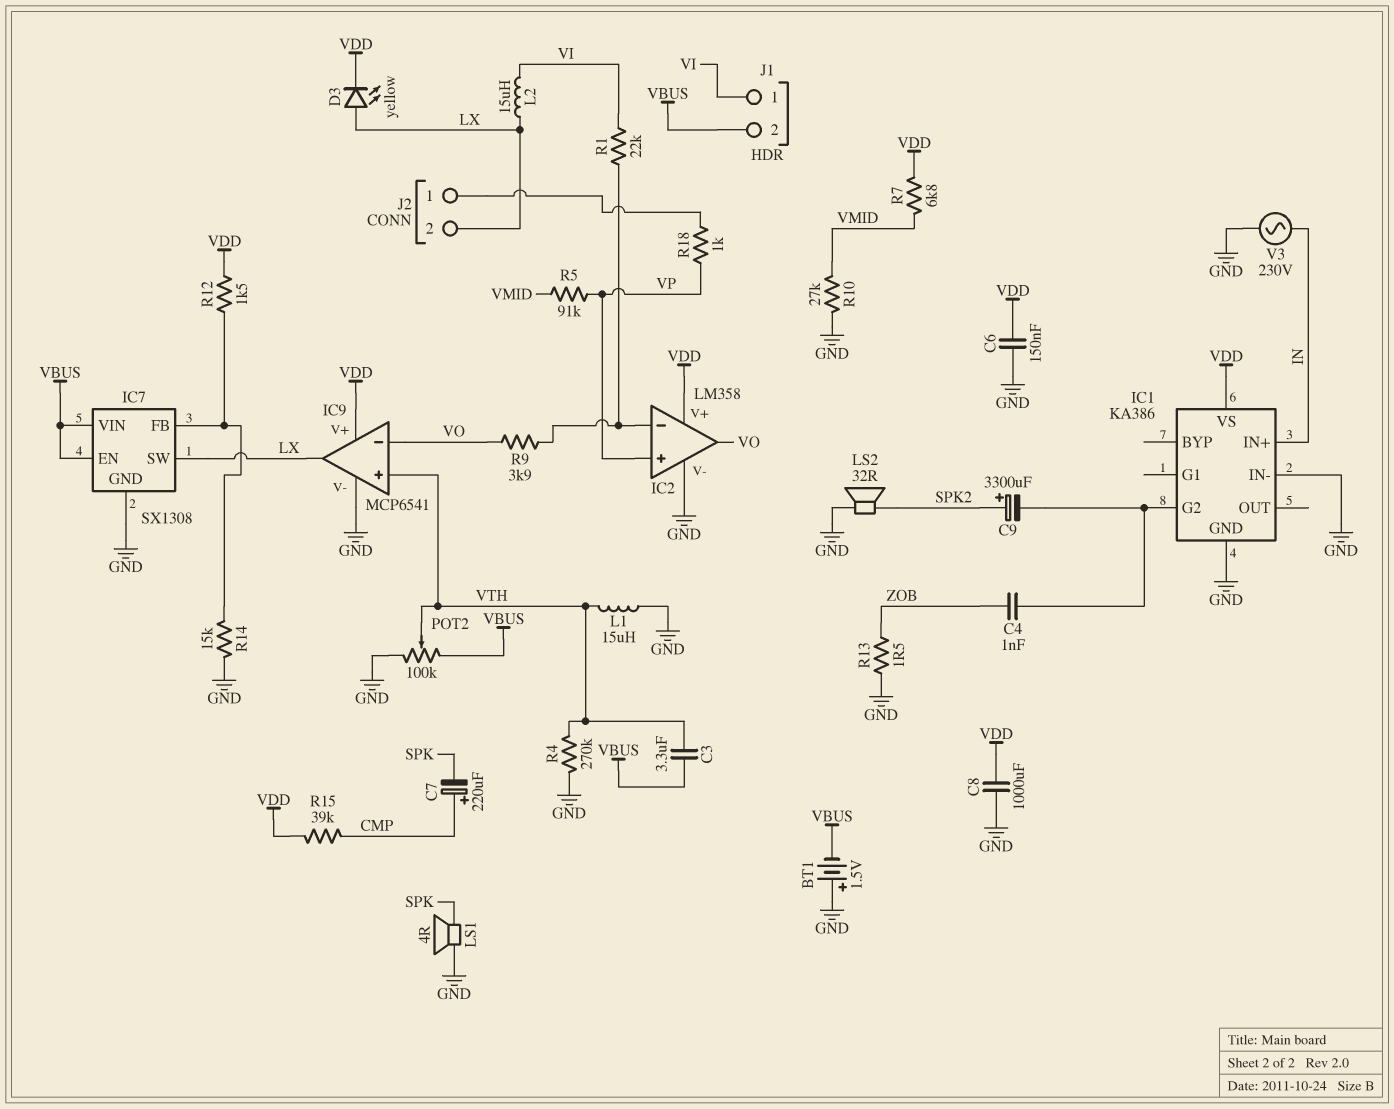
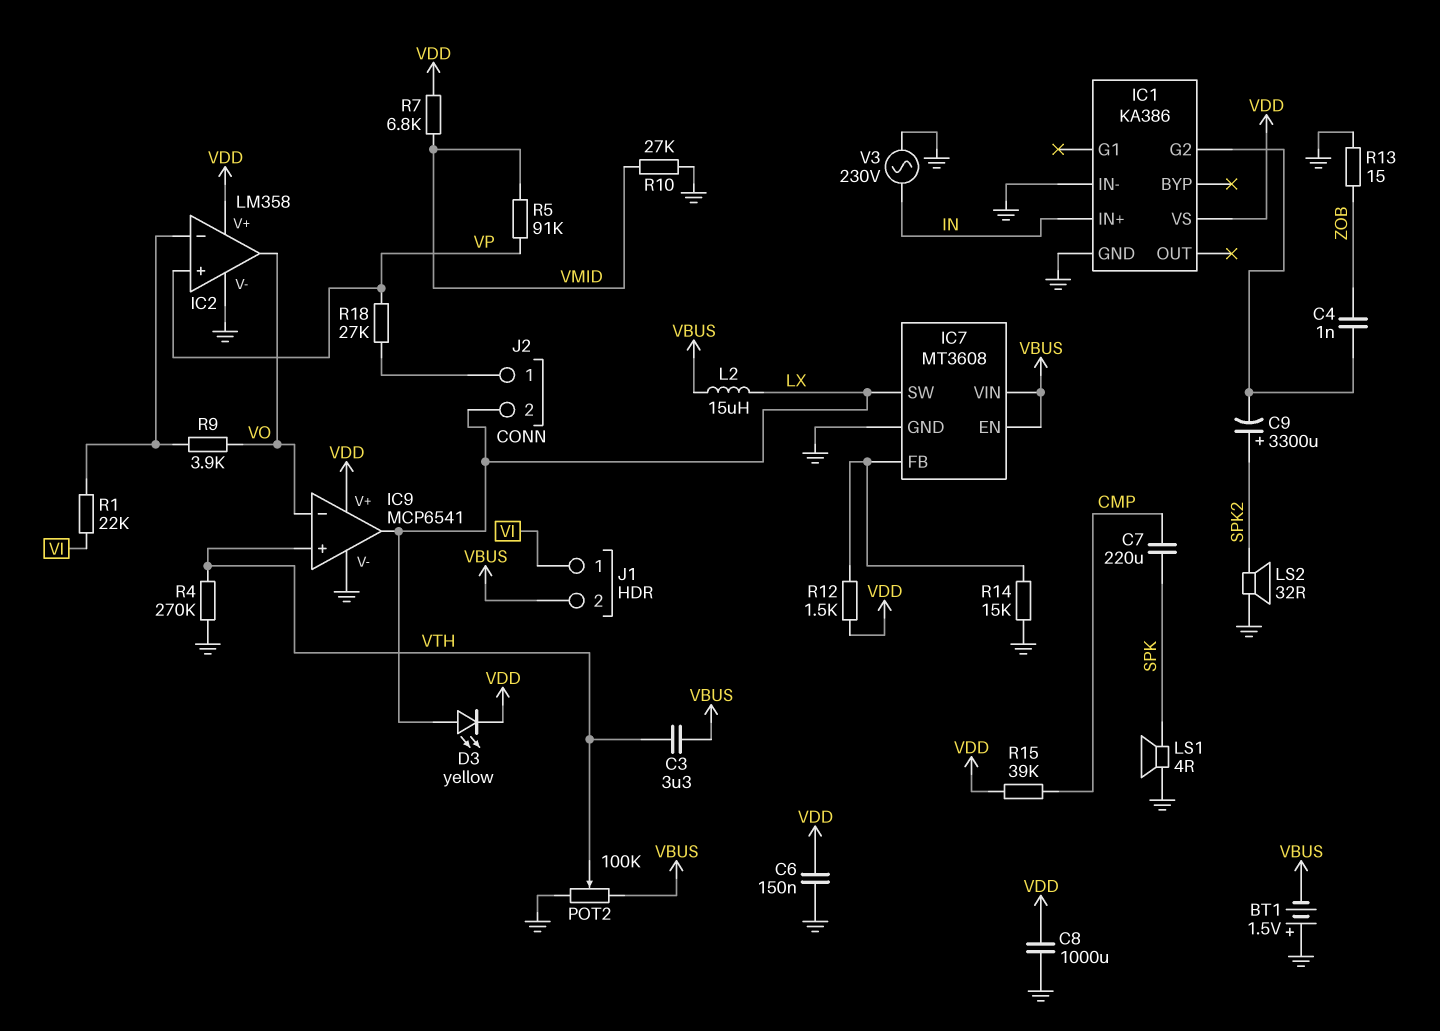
C7: 220uF (plus CMP, minus SPK) -> 220uF (CMP, SPK)
IC7: SX1308 -> MT3608
L1: 15uH (GND, VTH) -> none
L2: 15uH (LX, VI) -> 15uH (LX, VBUS)
R13: 1.5 (GND, ZOB) -> 15 (GND, ZOB)
R18: 1k (J2/1, VP) -> 27k (J2/1, VP)

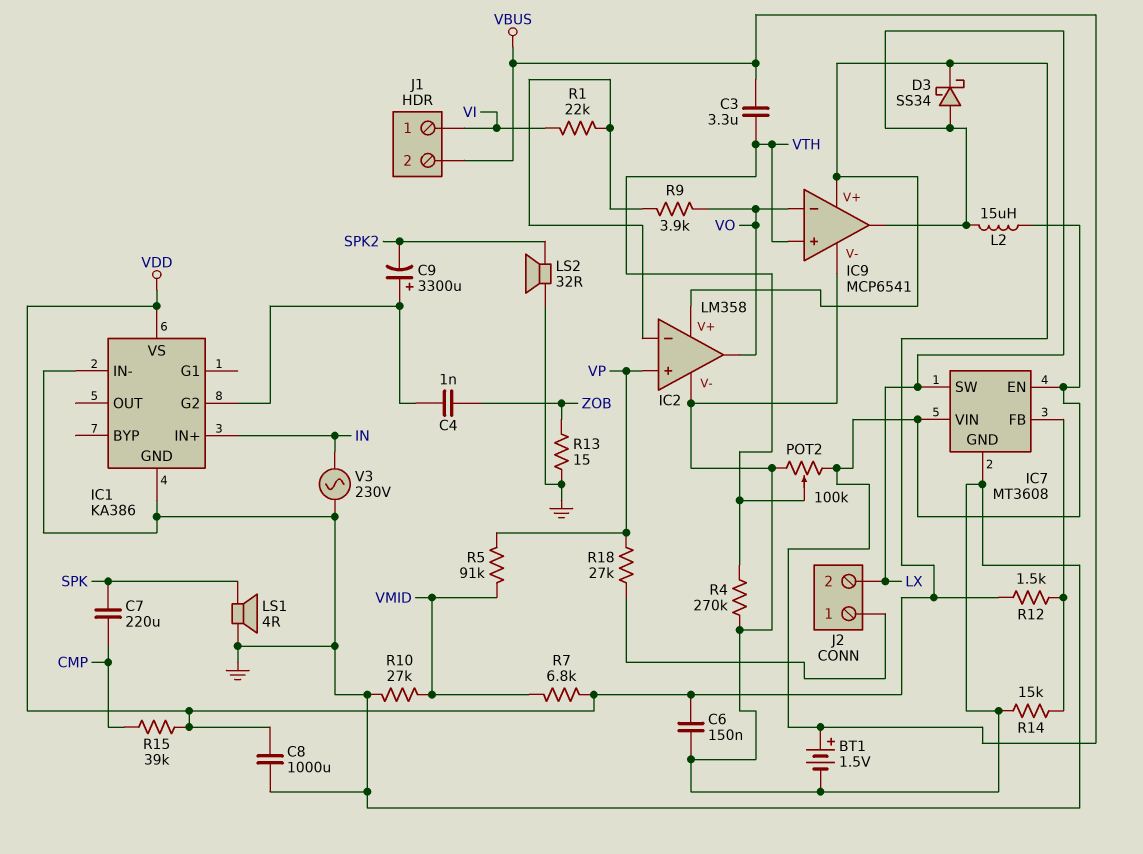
BT1: 1.5V (plus GND, minus VBUS) -> 1.5V (plus VBUS, minus GND)
C9: 3300uF (plus SPK2, minus IC1/G2) -> 3300uF (plus IC1/G2, minus SPK2)
D3: LED yellow (A LX, K VDD) -> schottky SS34 (A LX, K VDD)

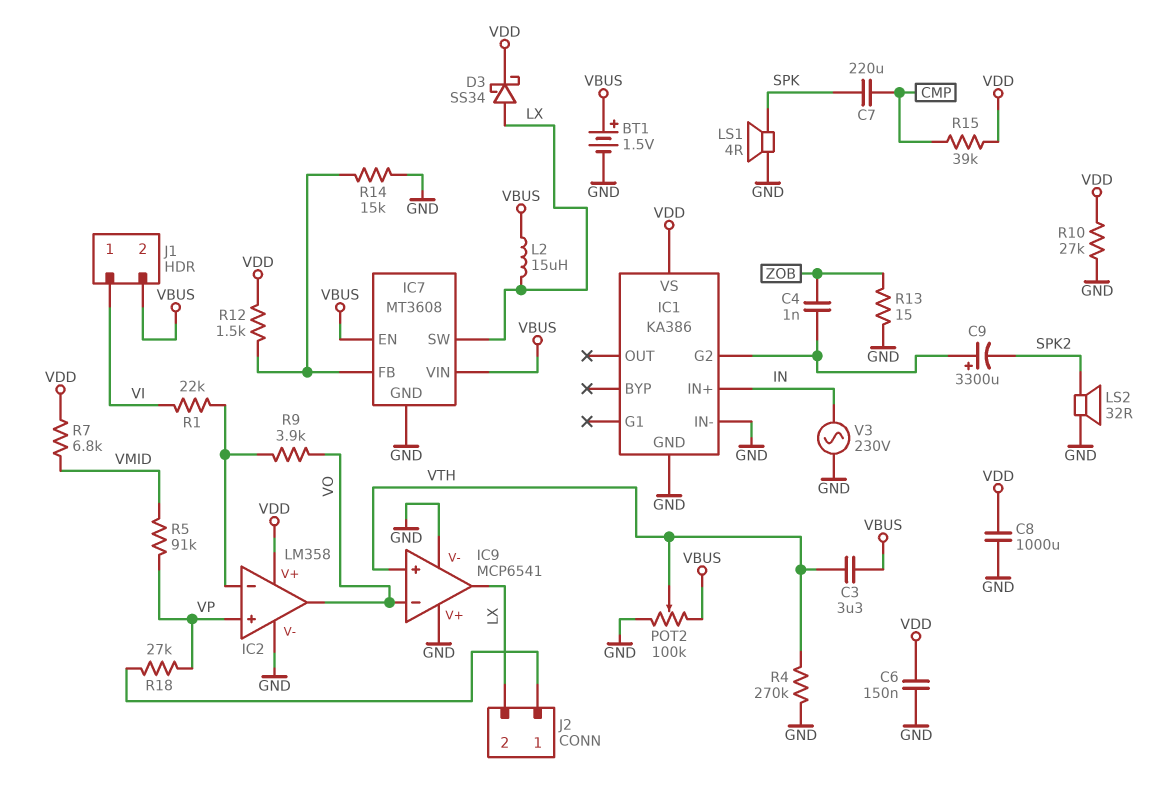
IC9 pin V+: VDD -> GND
R10: 27k (GND, VMID) -> 27k (GND, VDD)

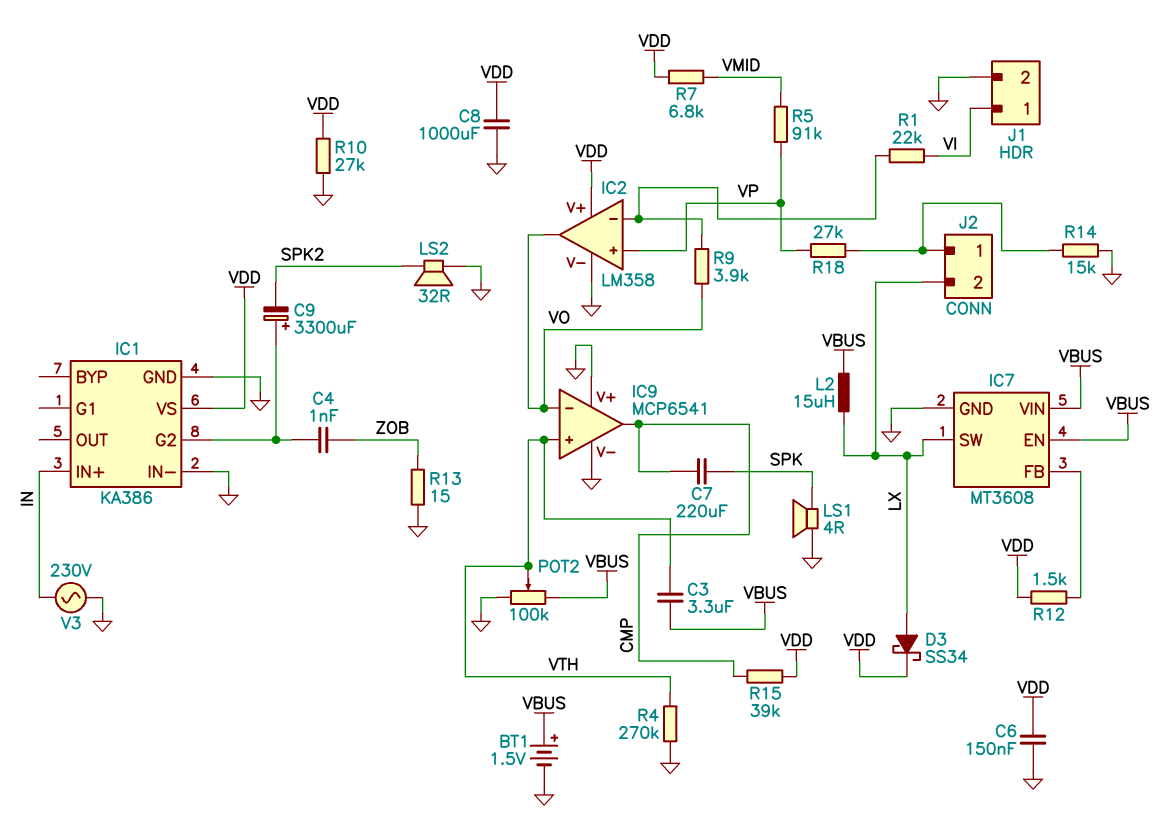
IC9 pin out: LX -> CMP
J1 pin 2: VBUS -> GND
R14: 15k (GND, IC7/FB) -> 15k (GND, J2/1)

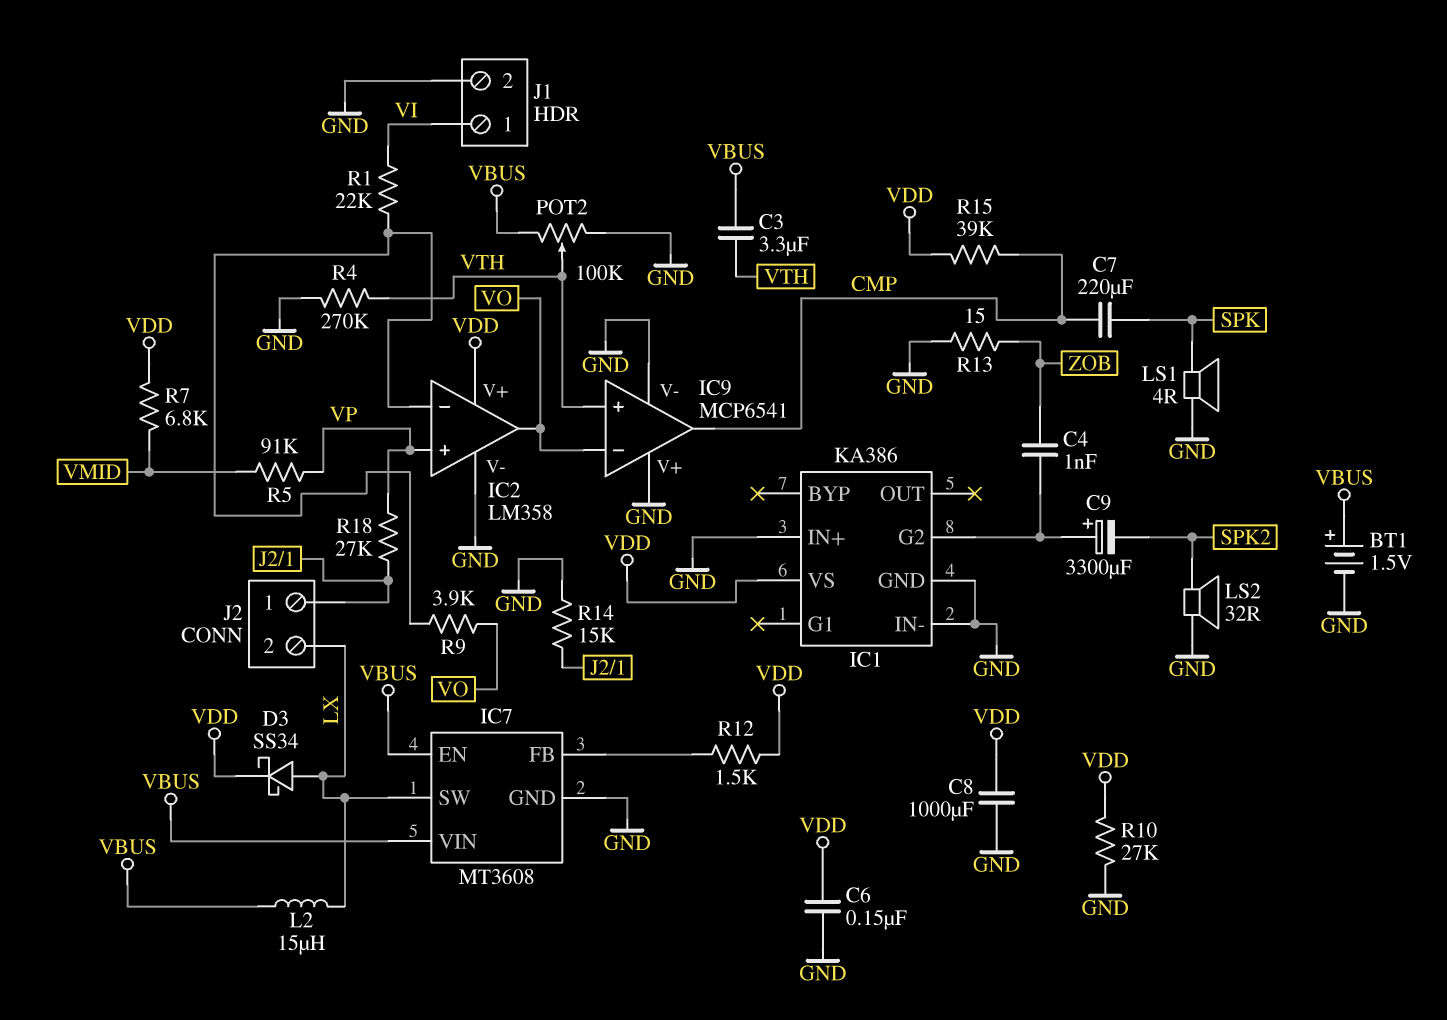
IC1 pin IN+: IN -> GND
V3: AC 230V (GND, IN) -> none

